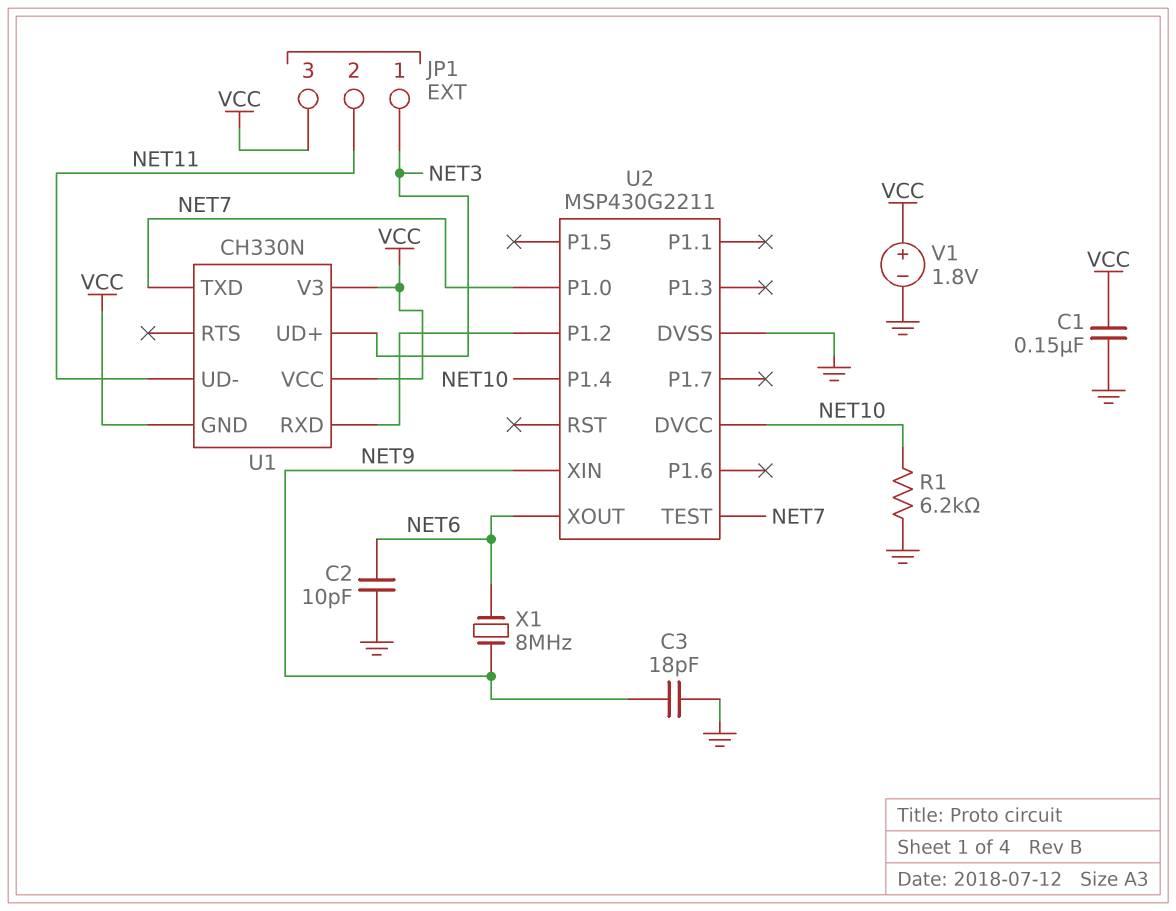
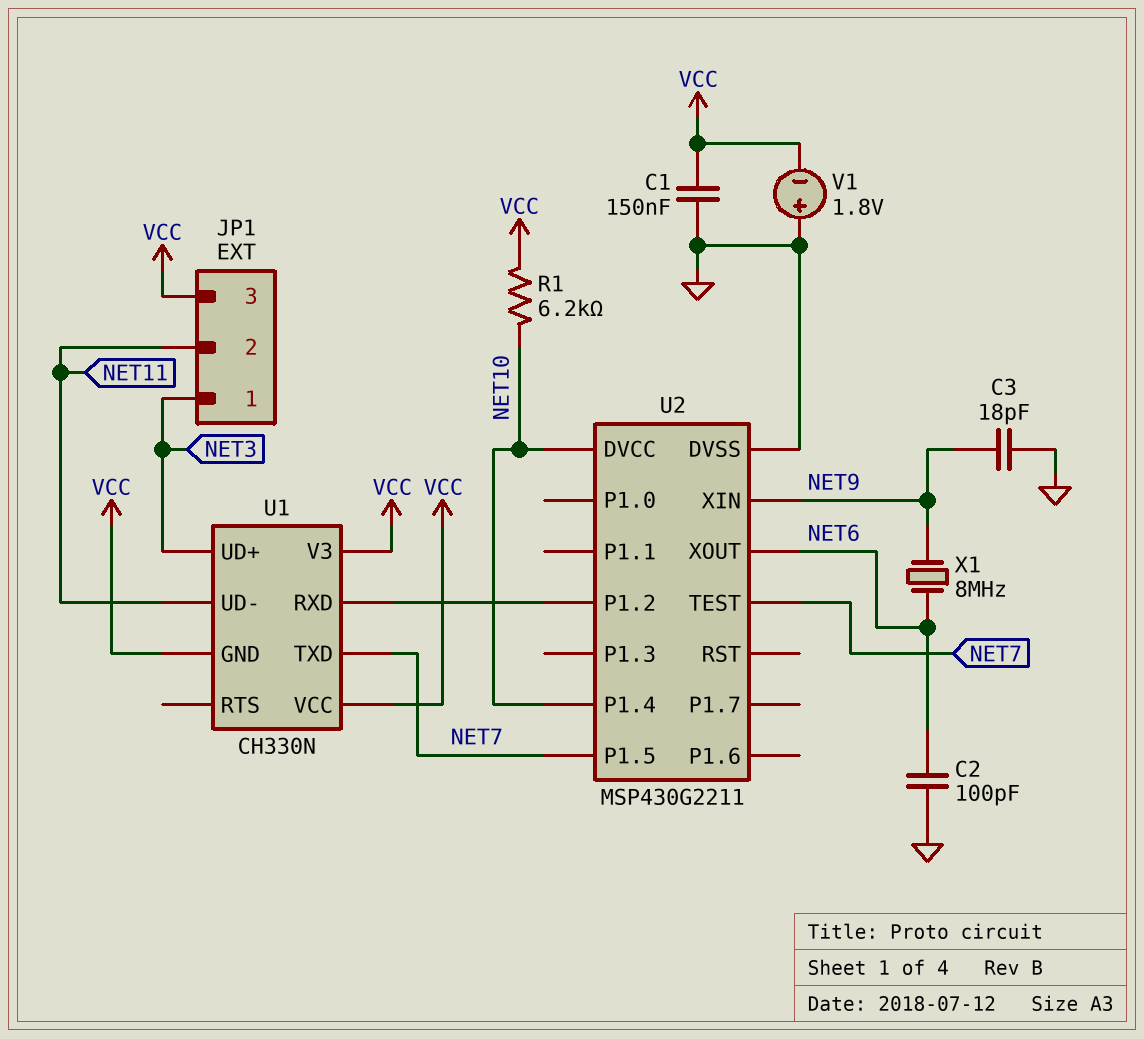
C2: 10pF (GND, NET6) -> 100pF (GND, NET6)
R1: 6.2k (GND, NET10) -> 6.2k (NET10, VCC)
U2 pin P1.0: NET7 -> none
U2 pin P1.5: none -> NET7
V1: 1.8V (plus VCC, minus GND) -> 1.8V (plus GND, minus VCC)

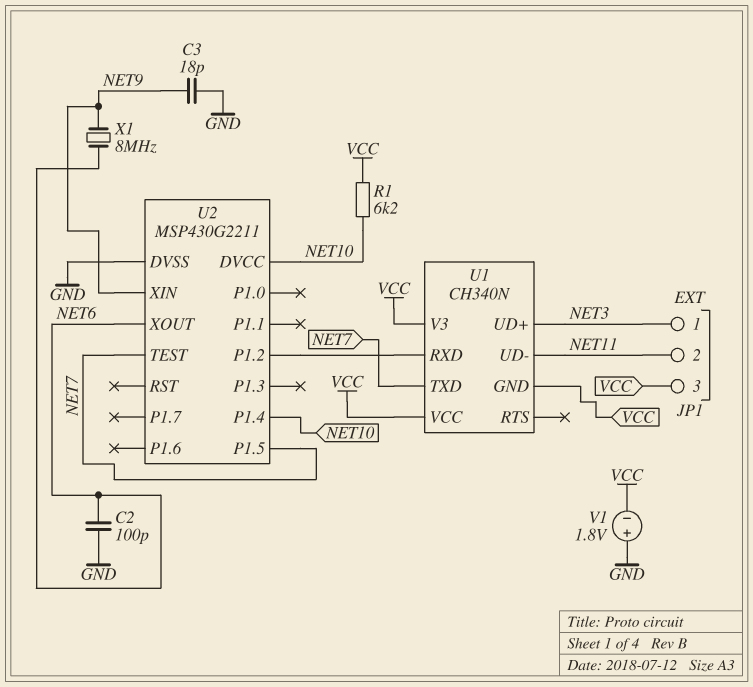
C1: 150nF (GND, VCC) -> none
U1: CH330N -> CH340N

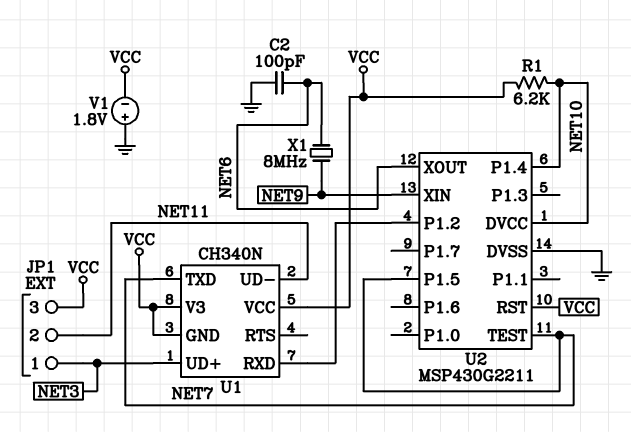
C3: 18pF (GND, NET9) -> none
U2 pin RST: none -> VCC

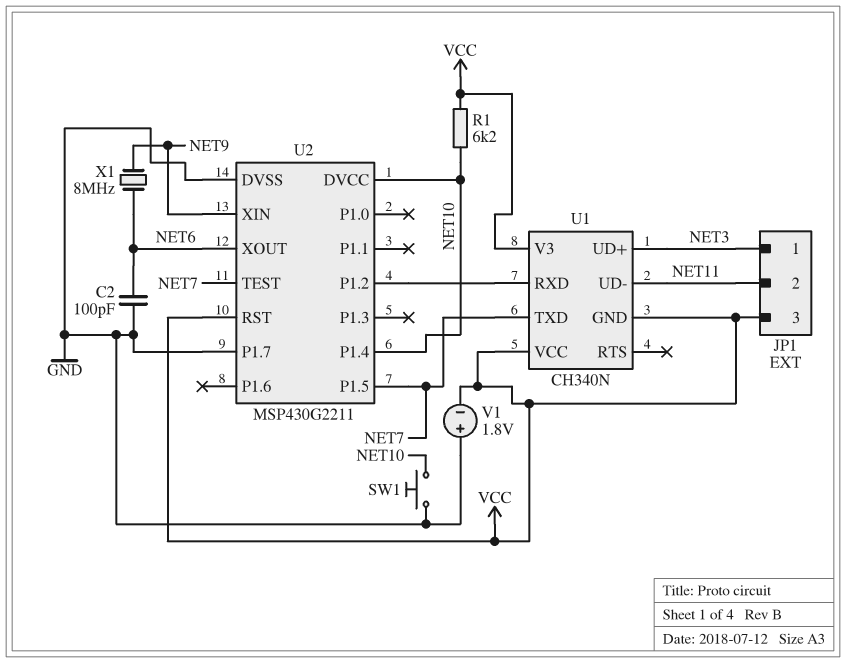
SW1: none -> button (GND, NET10)
U2 pin P1.7: none -> GND

